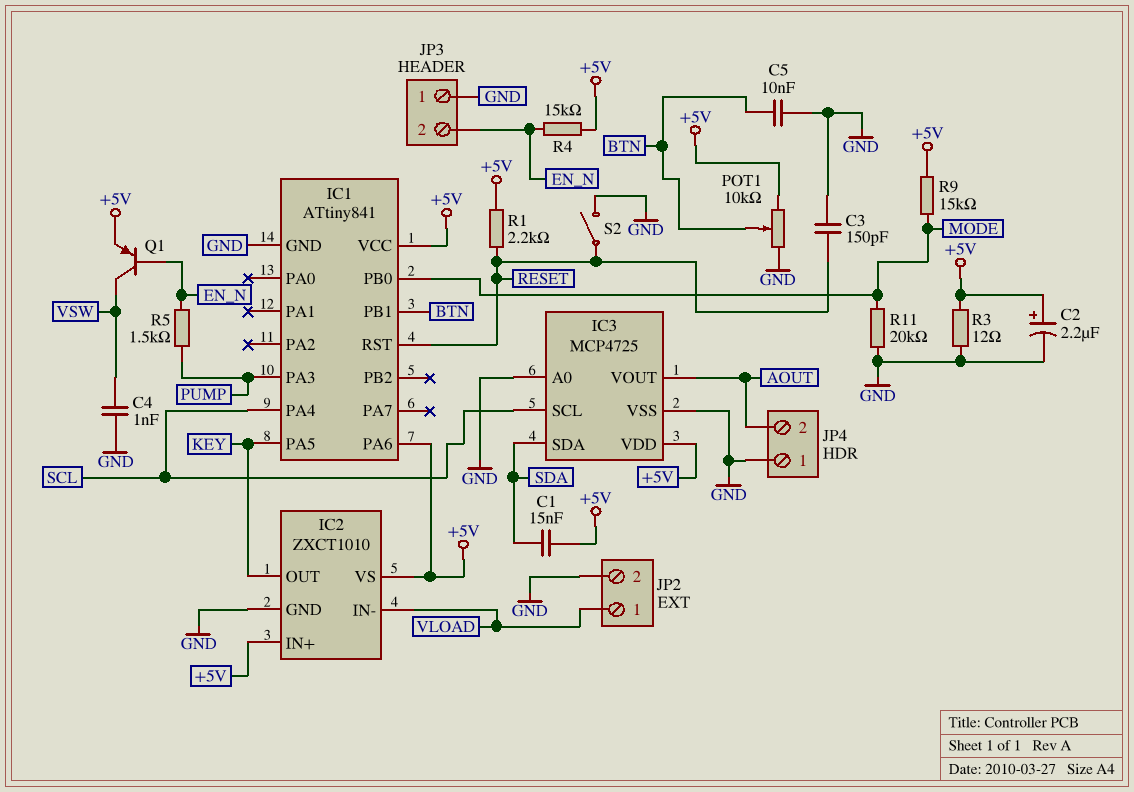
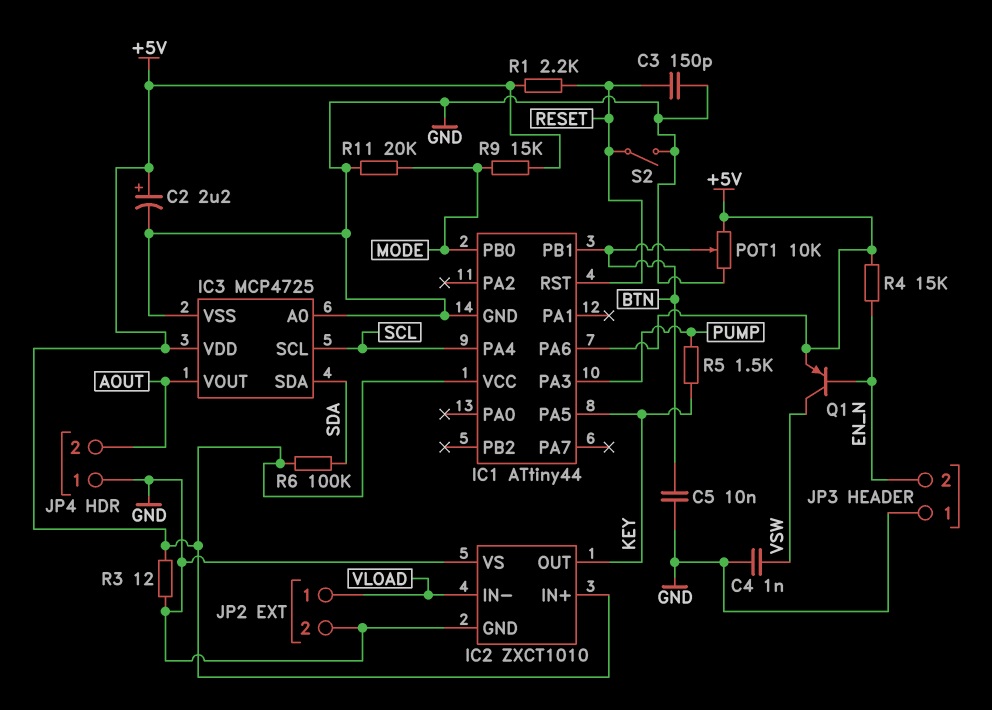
C1: 15nF (+5V, SDA) -> none
IC1: ATtiny841 -> ATtiny44
IC2 pin VS: +5V -> GND
R5: 1.5k (EN_N, PUMP) -> 1.5k (KEY, PUMP)
R6: none -> 100k (+5V, SDA)

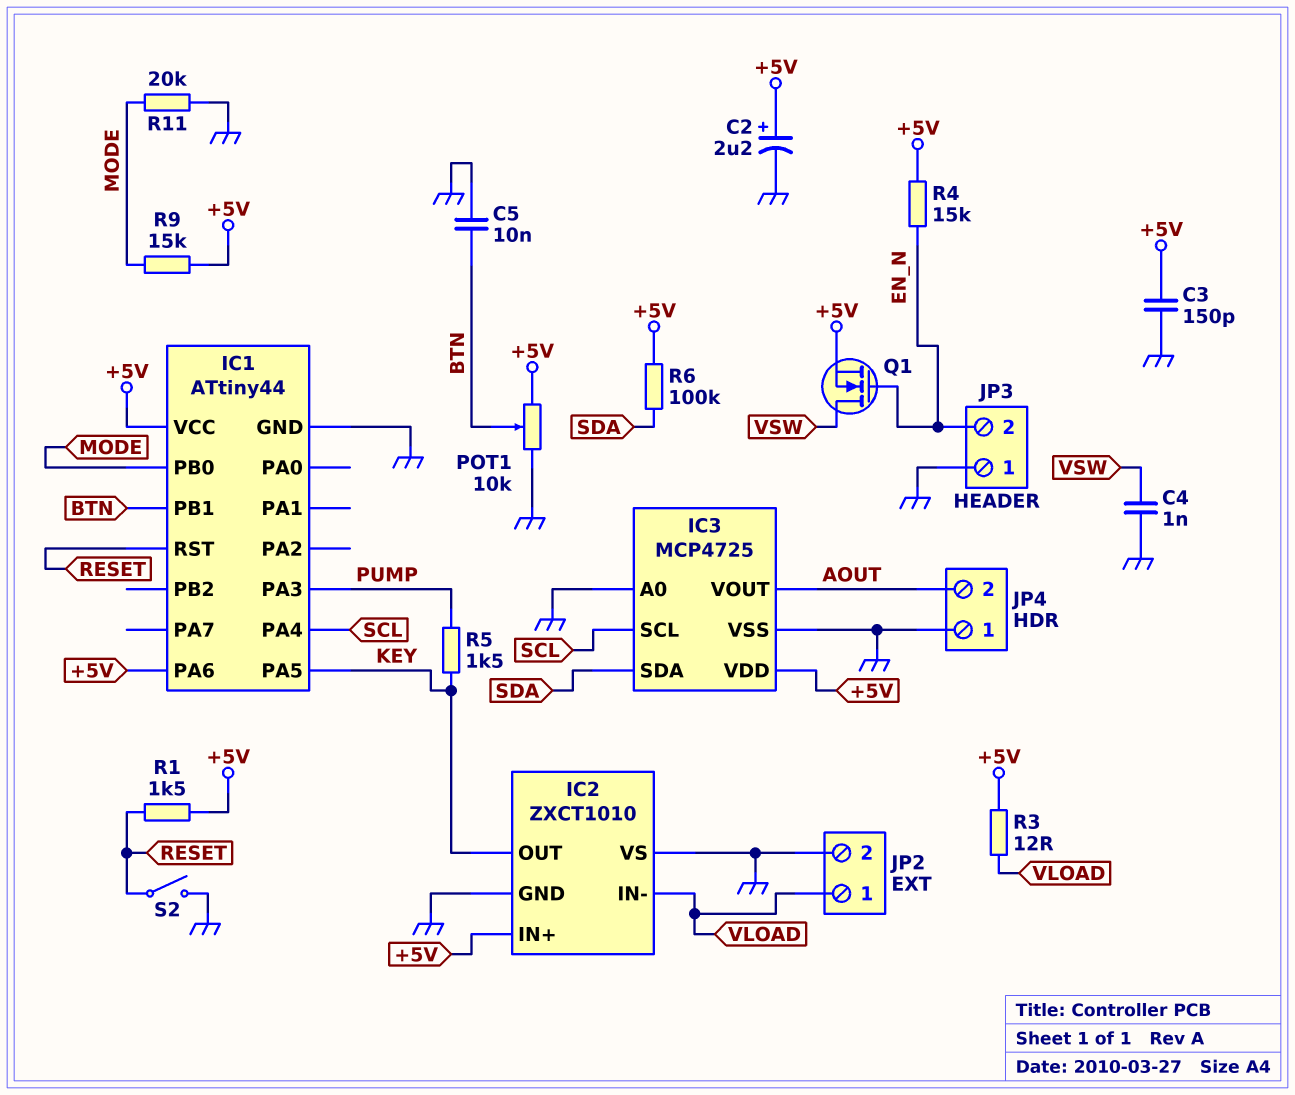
C3: 150pF (GND, RESET) -> 150pF (+5V, GND)
Q1: PNP (B EN_N, C VSW, E +5V) -> NMOS (G EN_N, D VSW, S +5V)
R1: 2.2k (+5V, RESET) -> 1.5k (+5V, RESET)
R3: 12 (+5V, GND) -> 12 (+5V, VLOAD)

